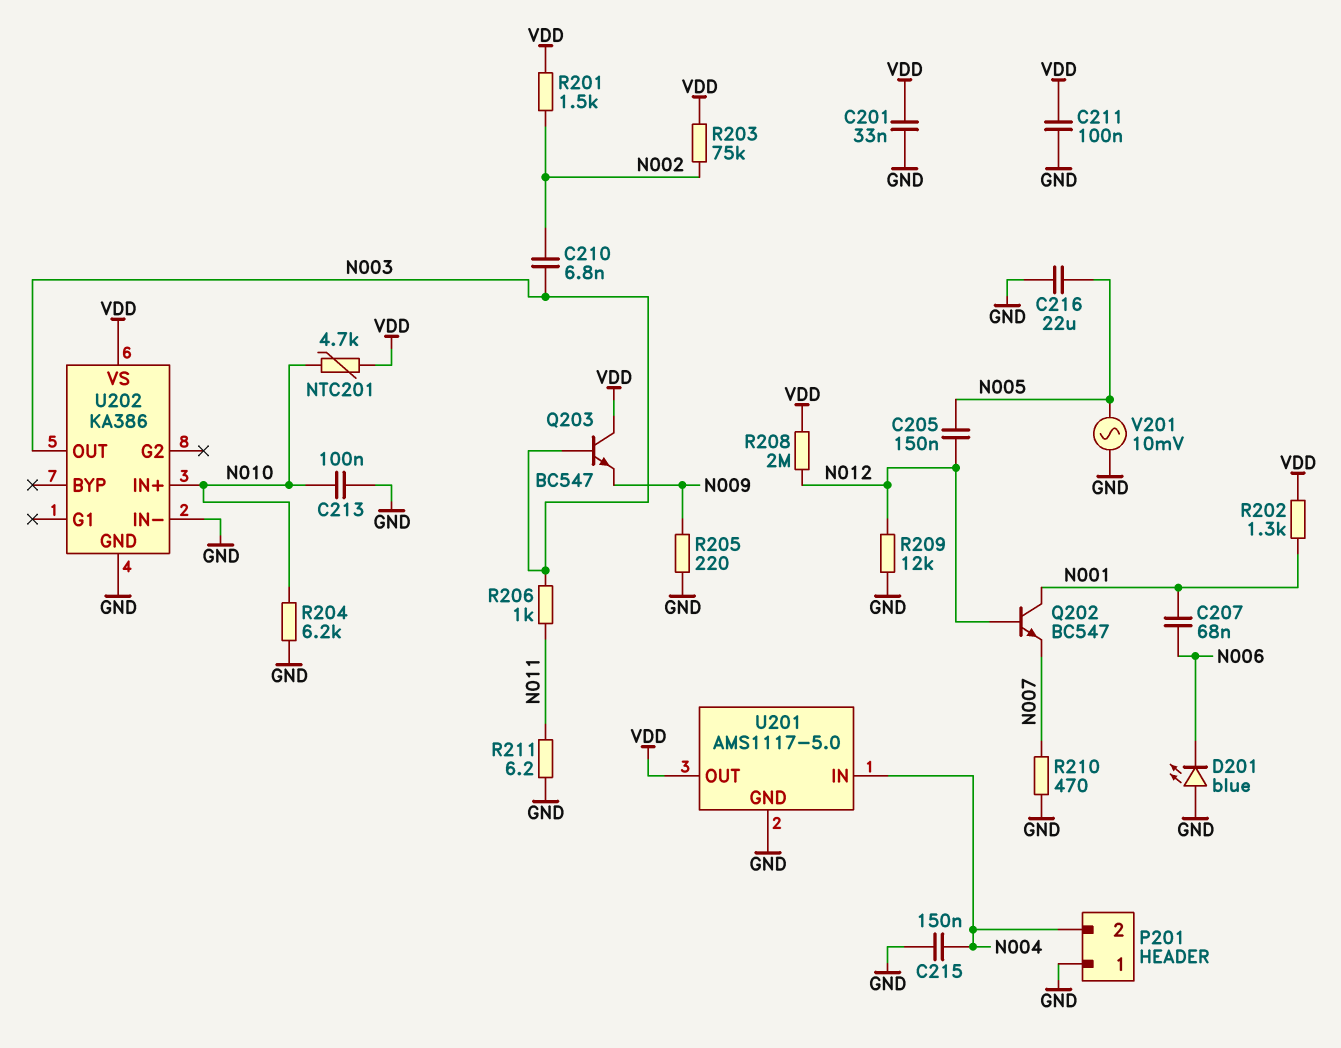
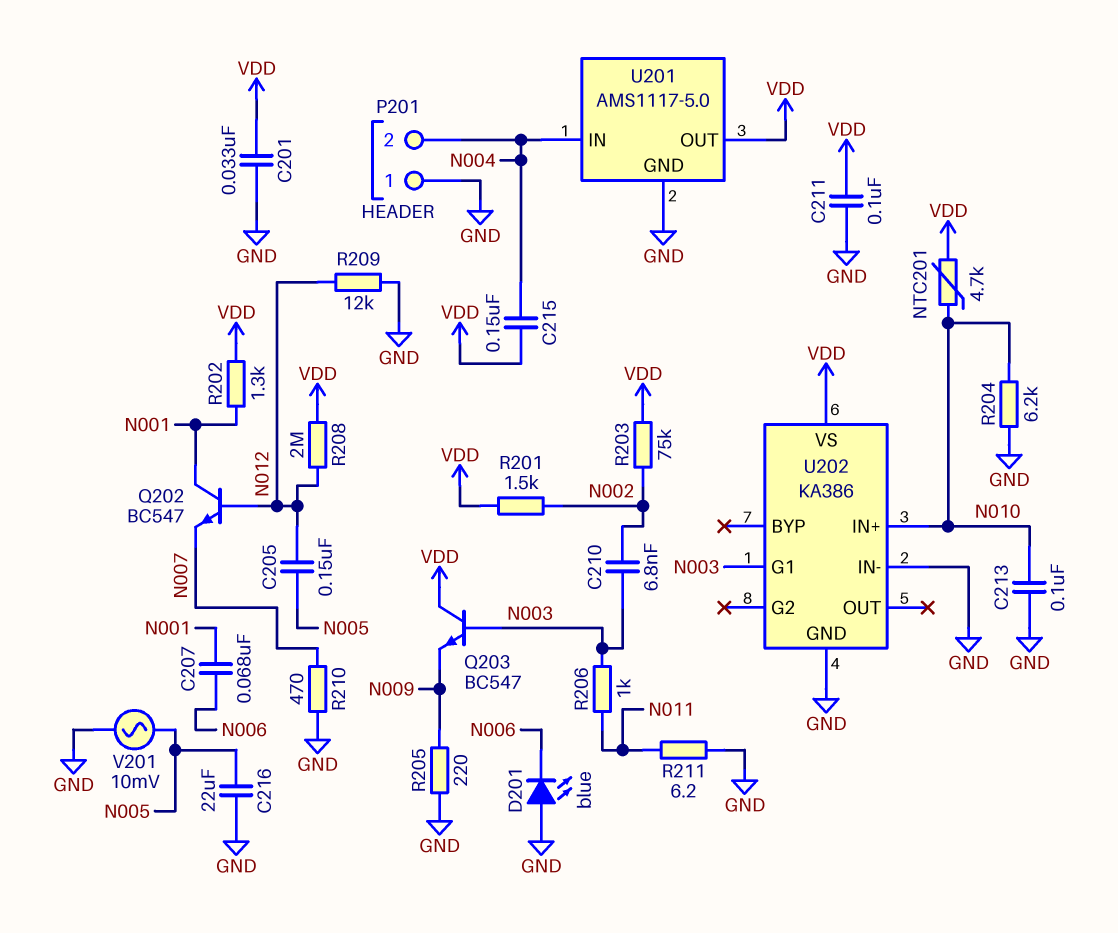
C215: 150nF (GND, N004) -> 150nF (N004, VDD)
U202 pin G1: none -> N003
U202 pin OUT: N003 -> none

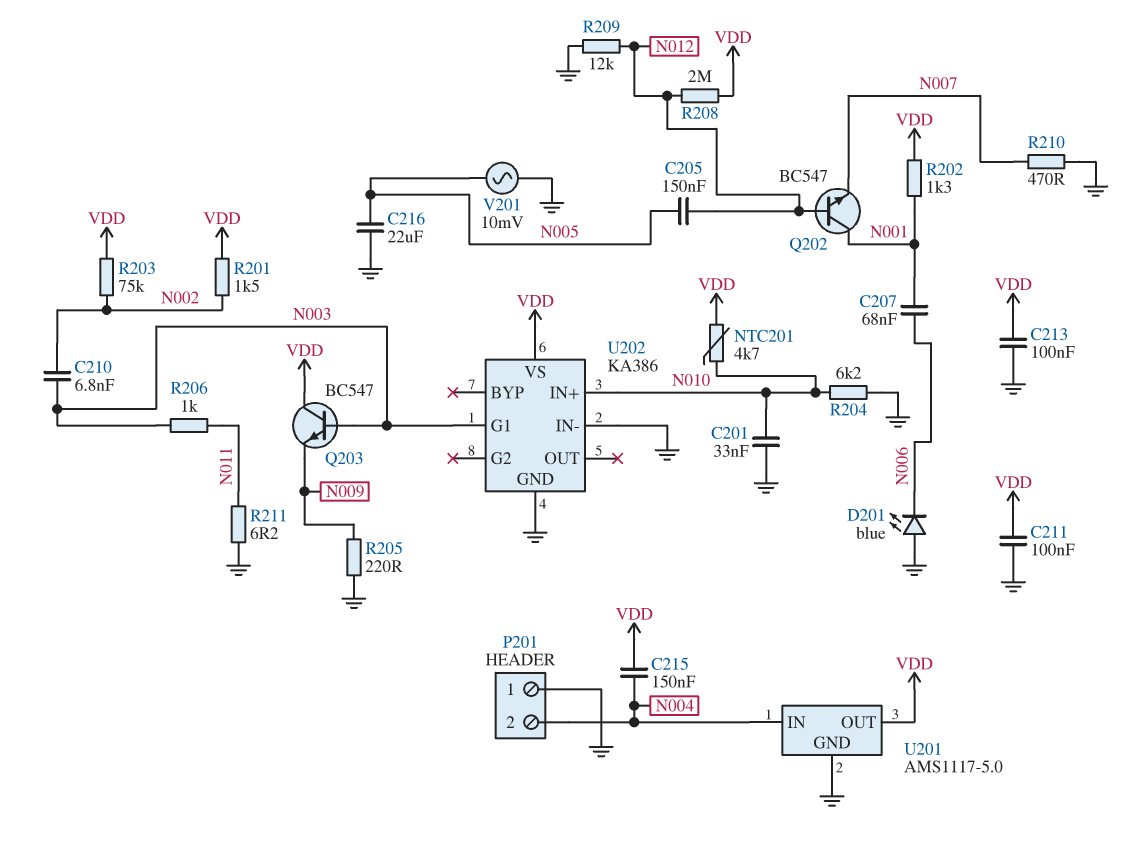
C201: 33nF (GND, VDD) -> 33nF (GND, N010)
C213: 100nF (GND, N010) -> 100nF (GND, VDD)

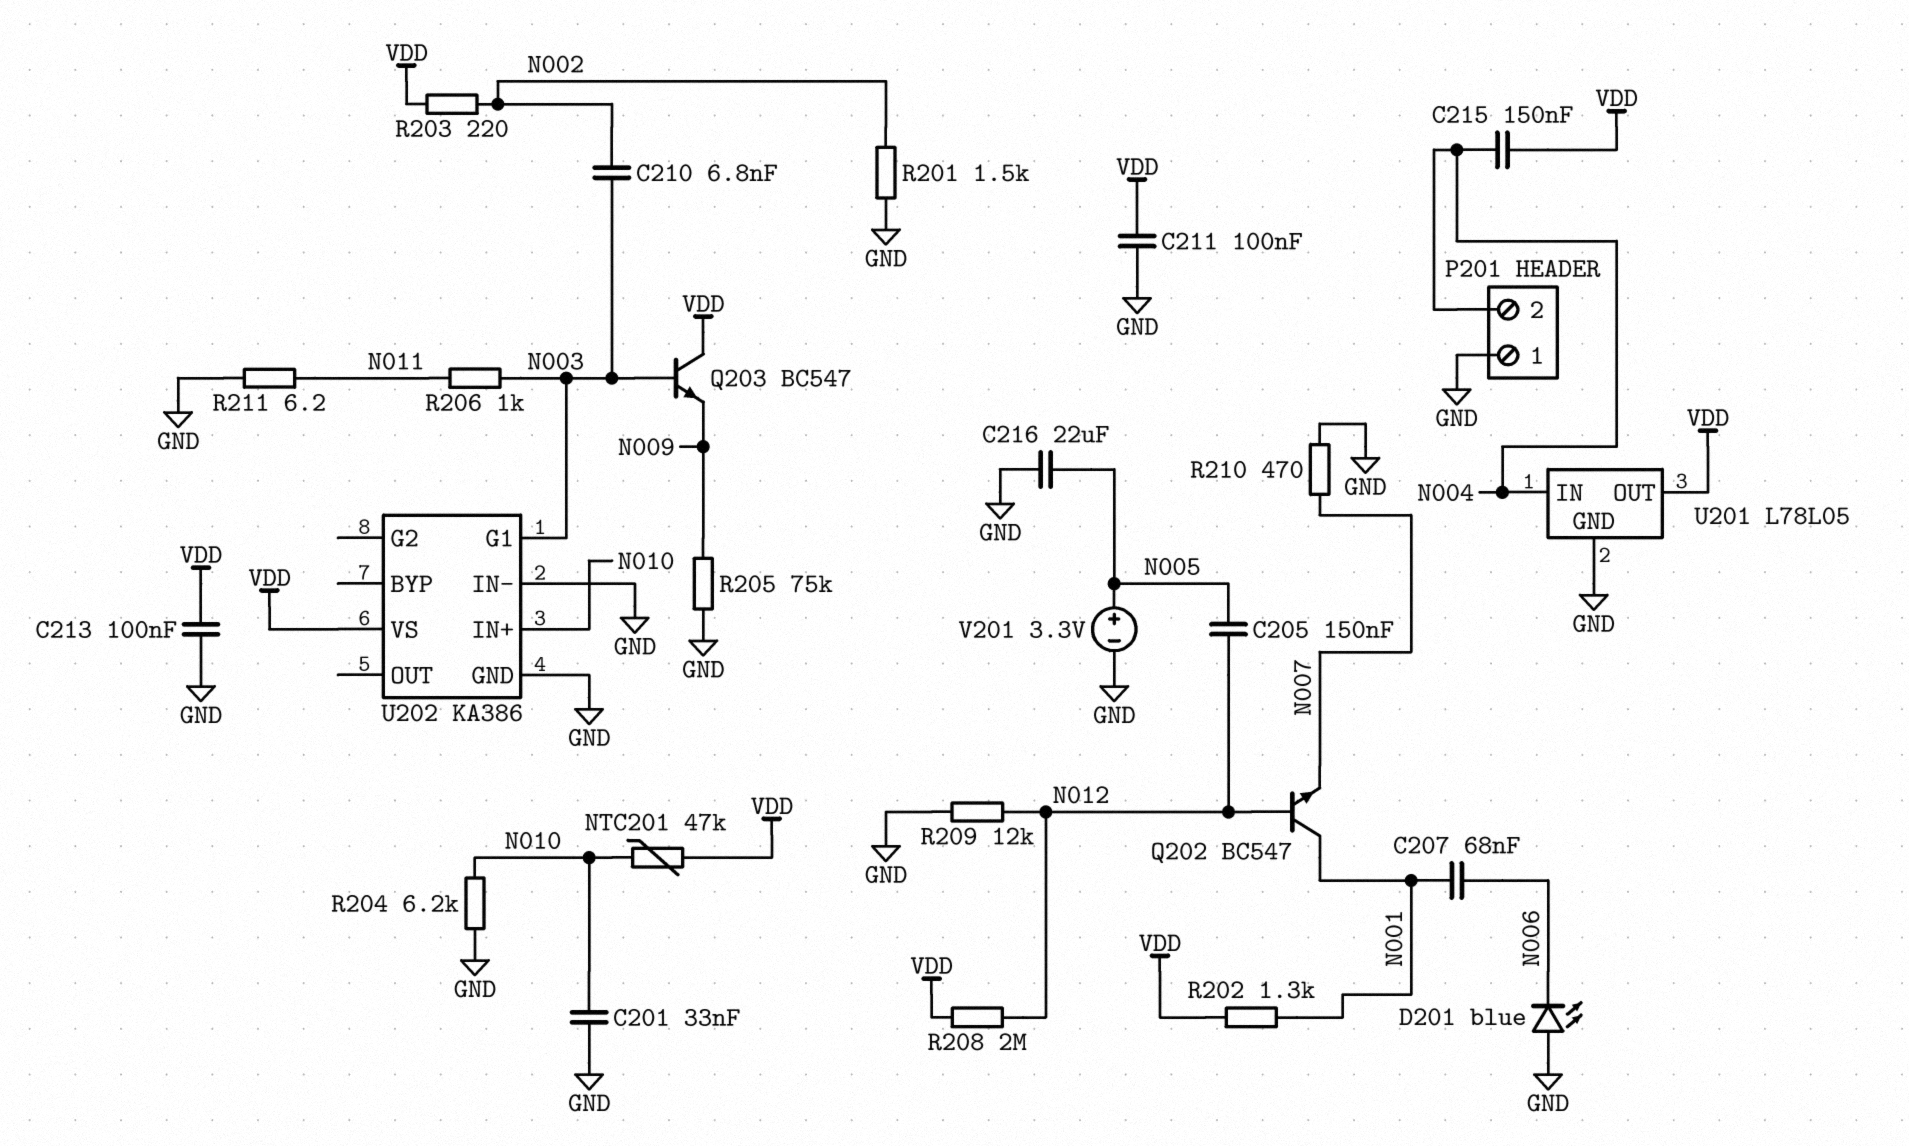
NTC201: 4.7k (N010, VDD) -> 47k (N010, VDD)
R201: 1.5k (N002, VDD) -> 1.5k (GND, N002)
R203: 75k (N002, VDD) -> 220 (N002, VDD)
R205: 220 (GND, N009) -> 75k (GND, N009)
U201: AMS1117-5.0 -> L78L05
V201: AC 10mV (GND, N005) -> 3.3V (plus N005, minus GND)

